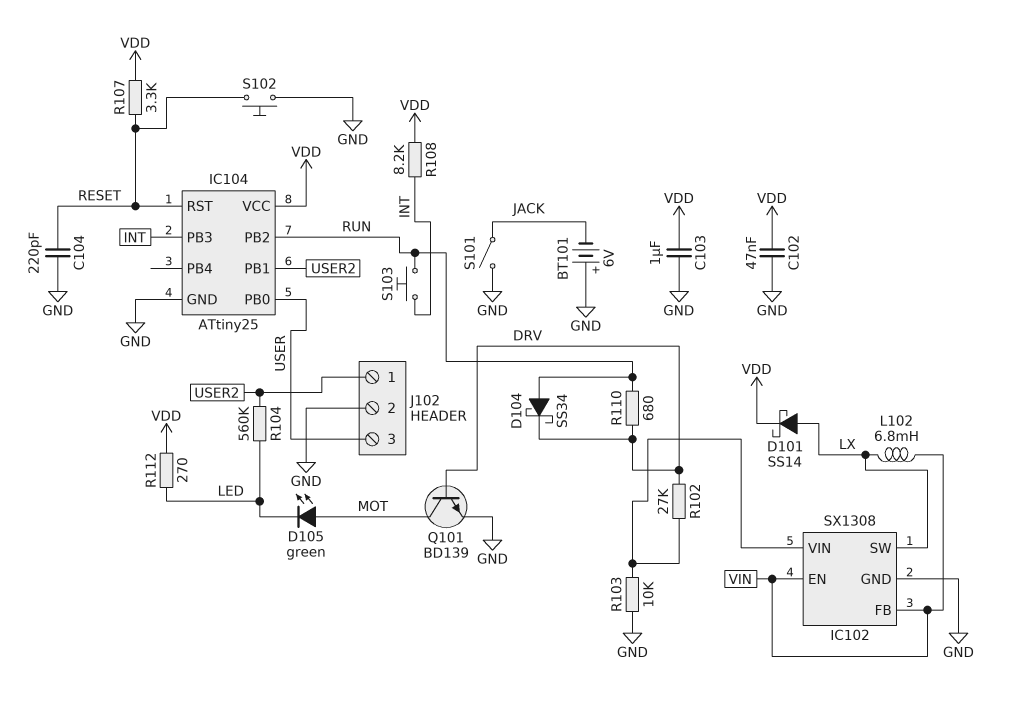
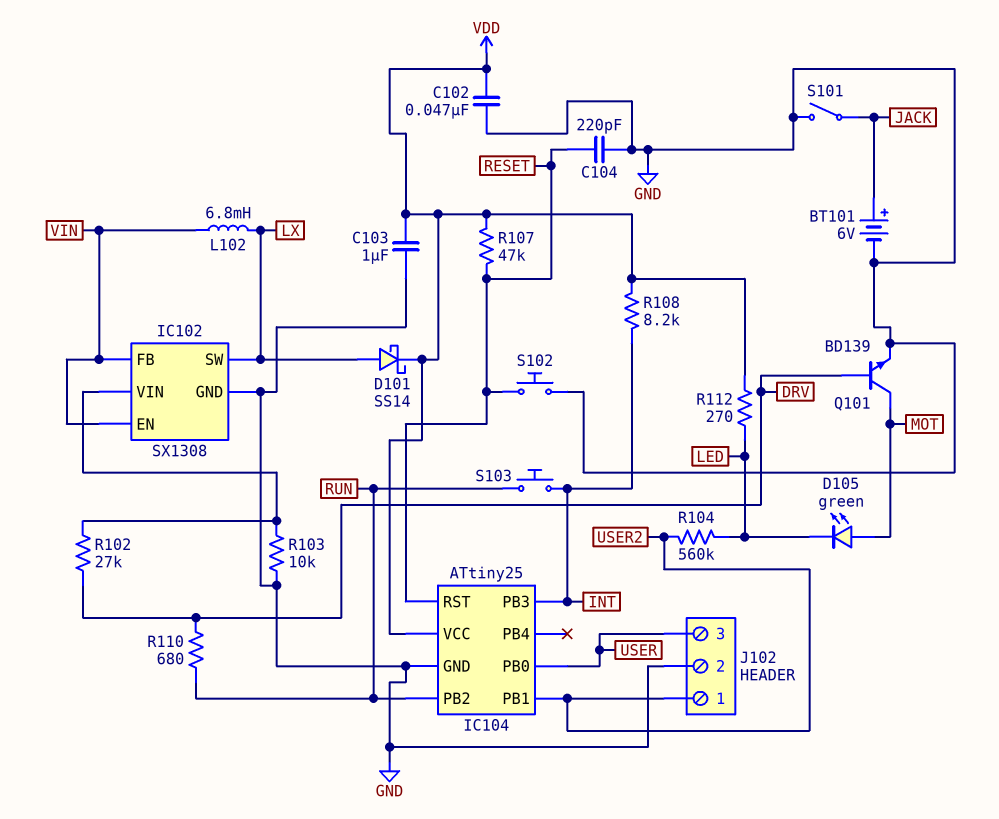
BT101: 6V (plus GND, minus JACK) -> 6V (plus JACK, minus GND)
D104: schottky SS34 (A RUN, K DRV) -> none
R107: 3.3k (RESET, VDD) -> 47k (RESET, VDD)

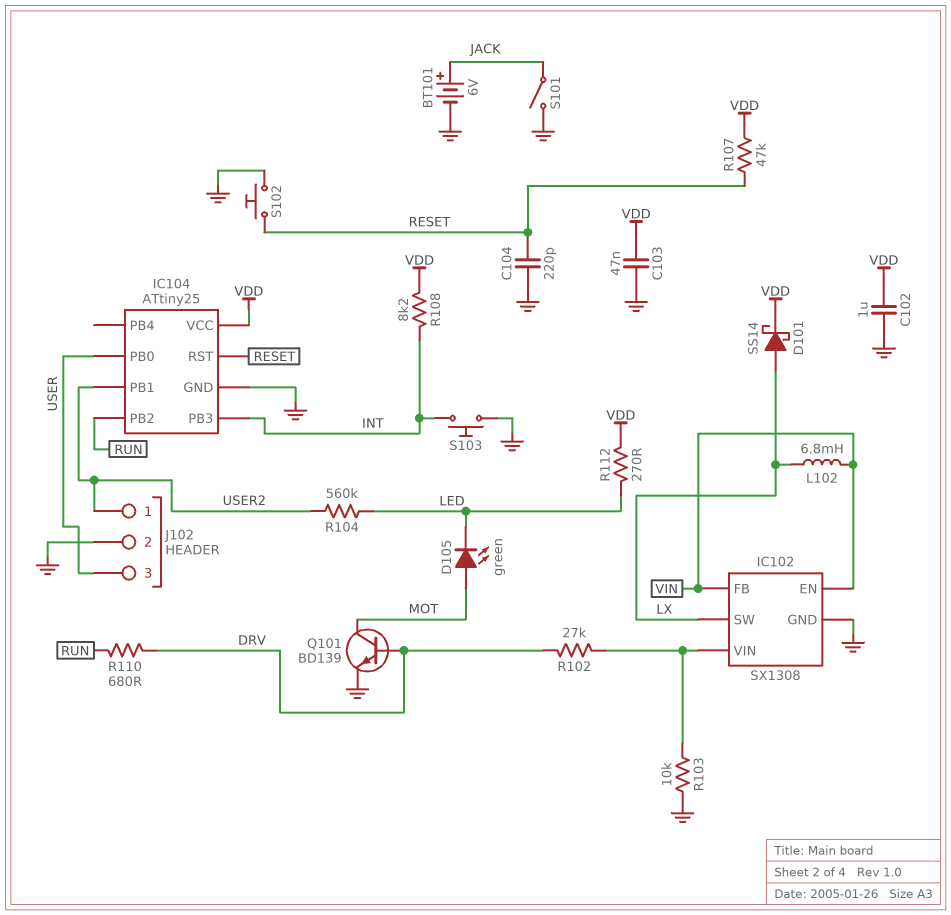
C102: 47nF (GND, VDD) -> 1uF (GND, VDD)
C103: 1uF (GND, VDD) -> 47nF (GND, VDD)
S103: button (INT, RUN) -> button (GND, INT)

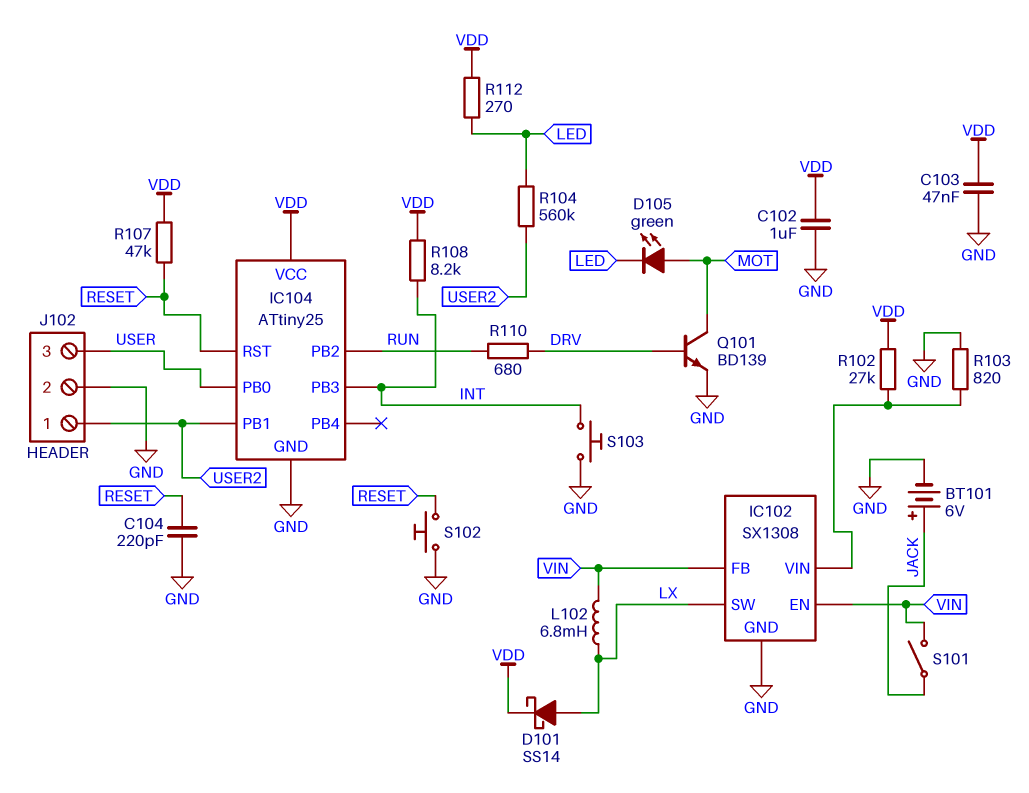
R102: 27k (DRV, IC102/VIN) -> 27k (IC102/VIN, VDD)
R103: 10k (GND, IC102/VIN) -> 820 (GND, IC102/VIN)
S101: switch (GND, JACK) -> switch (JACK, VIN)

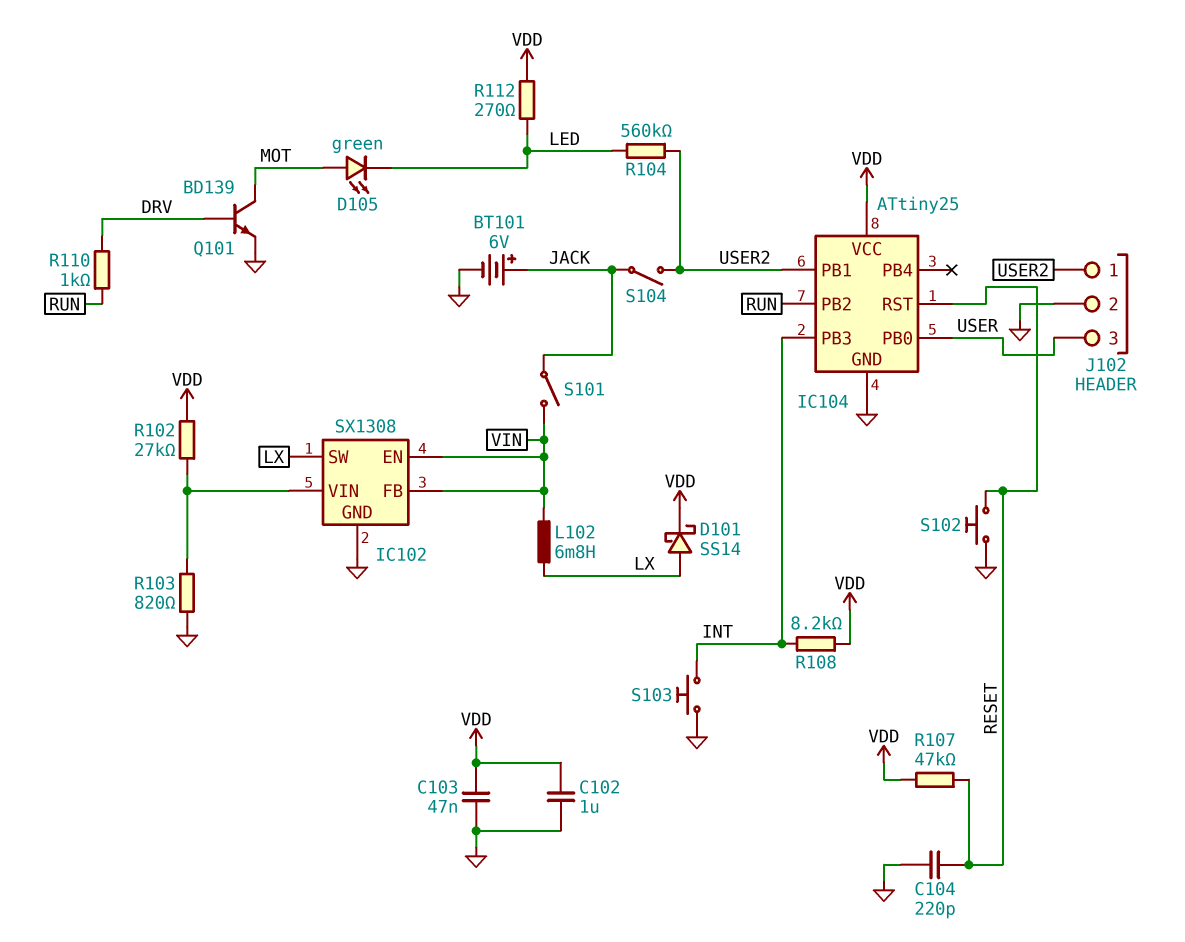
R110: 680 (DRV, RUN) -> 1k (DRV, RUN)
S104: none -> switch (JACK, USER2)

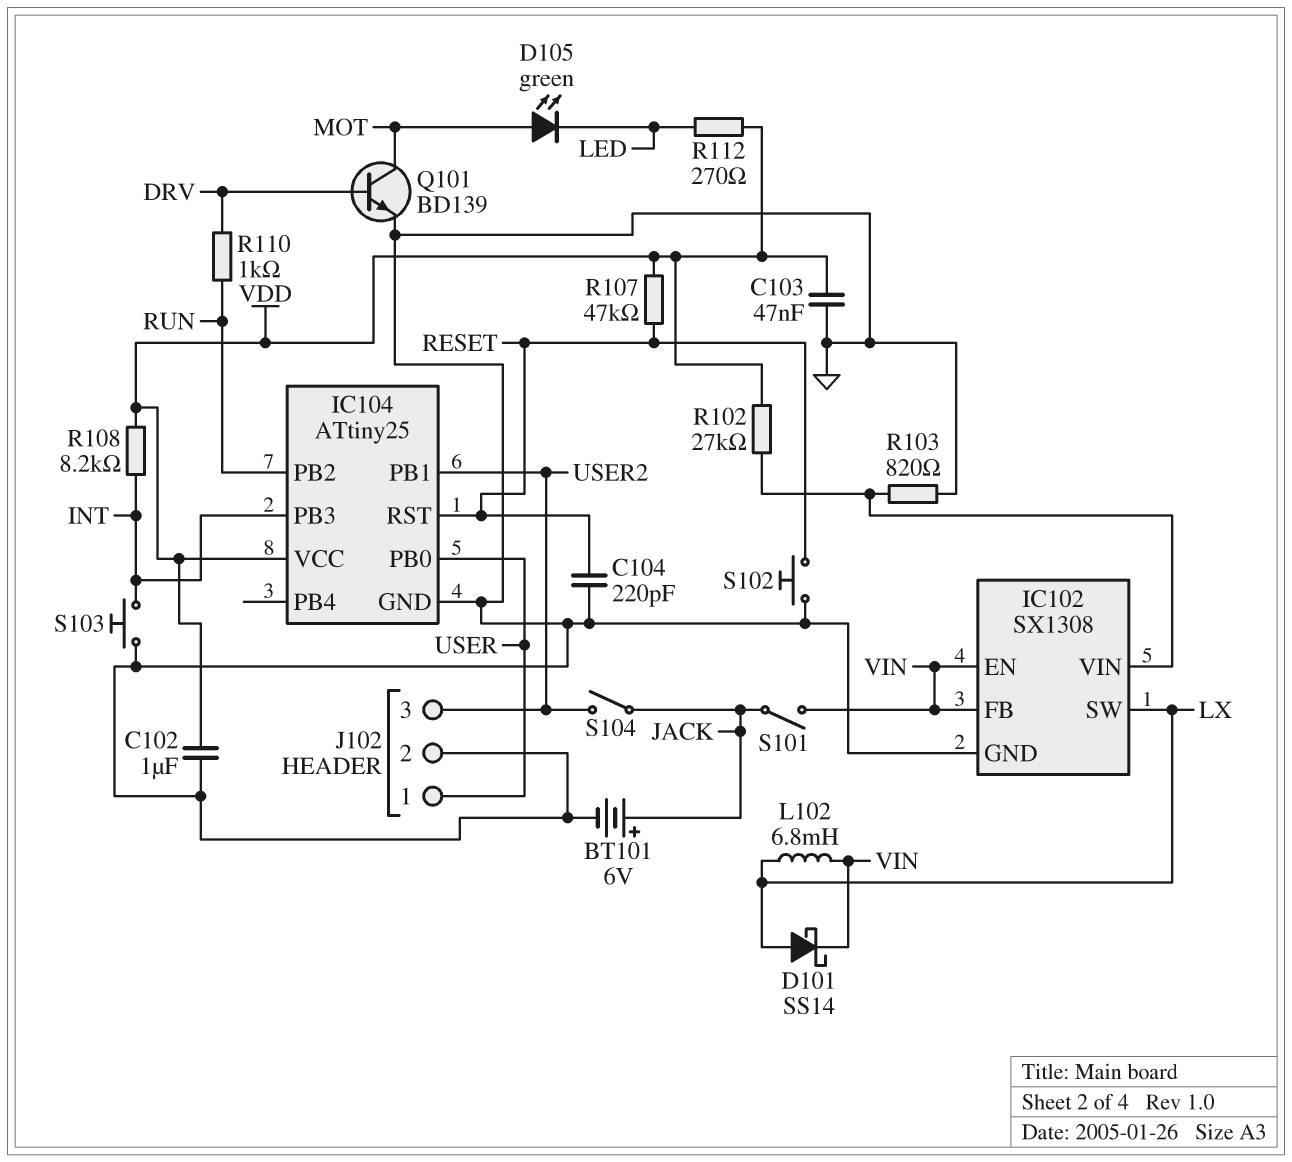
D101: schottky SS14 (A LX, K VDD) -> schottky SS14 (A LX, K VIN)
J102 pin 1: USER2 -> USER
J102 pin 3: USER -> USER2
R104: 560k (LED, USER2) -> none

